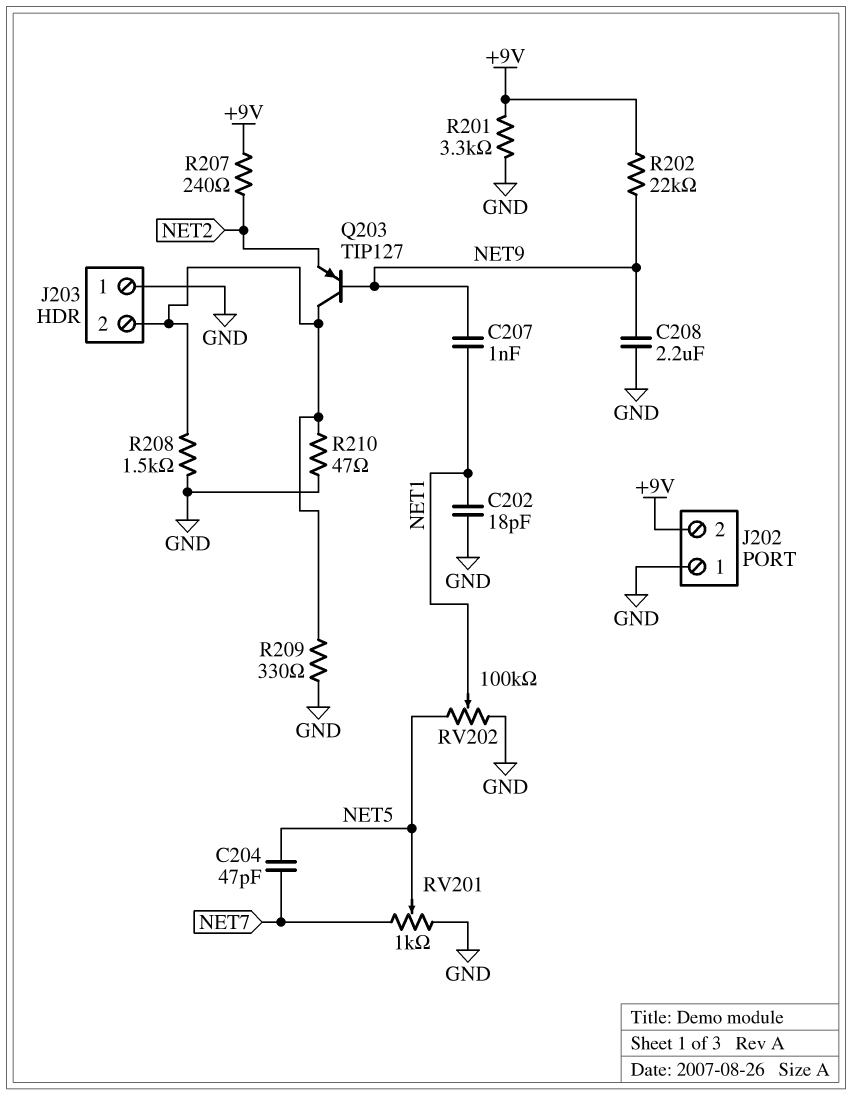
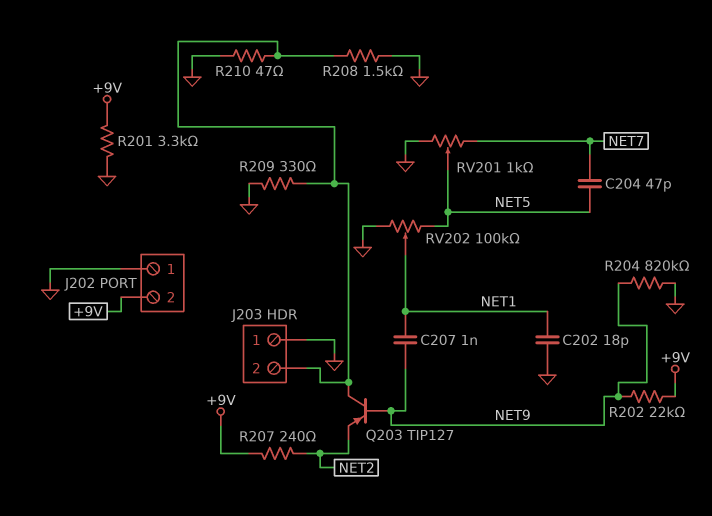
C208: 2.2uF (GND, NET9) -> none
R204: none -> 820k (GND, NET9)

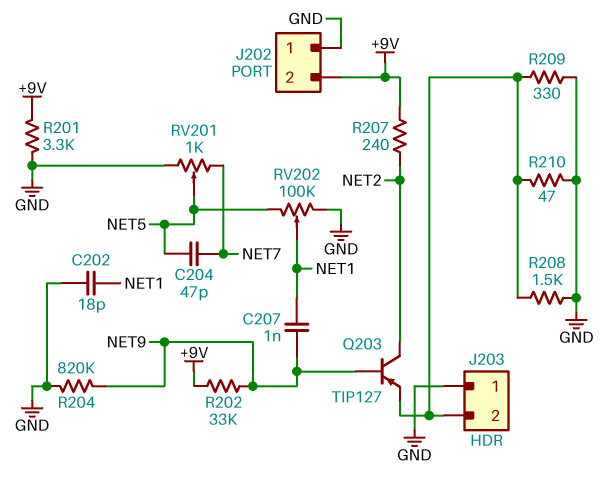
Q203: PNP TIP127 (B NET9, C J203/2, E NET2) -> PNP TIP127 (B NET9, C NET2, E J203/2)
R202: 22k (+9V, NET9) -> 33k (+9V, NET9)

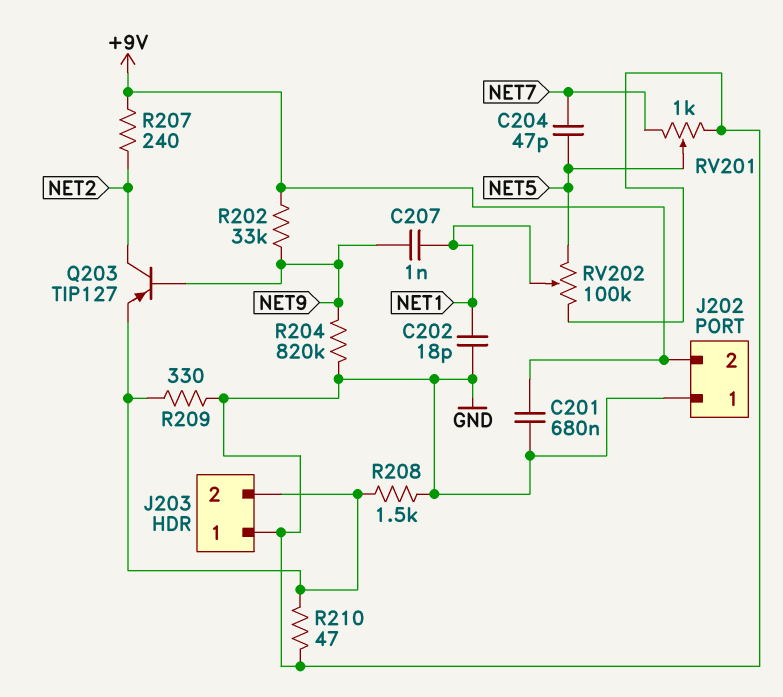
C201: none -> 680nF (+9V, GND)
R201: 3.3k (+9V, GND) -> none

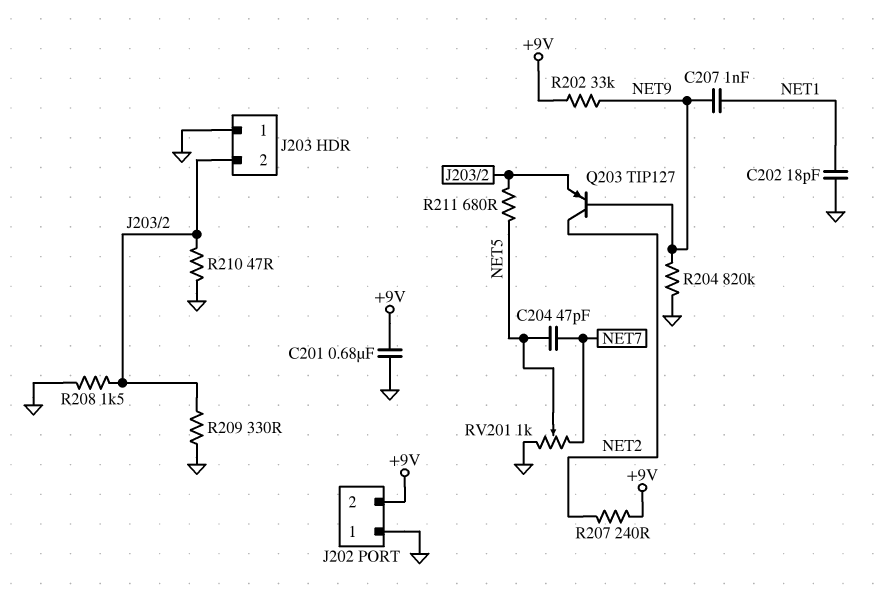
R211: none -> 680 (J203/2, NET5)
RV202: 100k (GND, NET5, wiper NET1) -> none

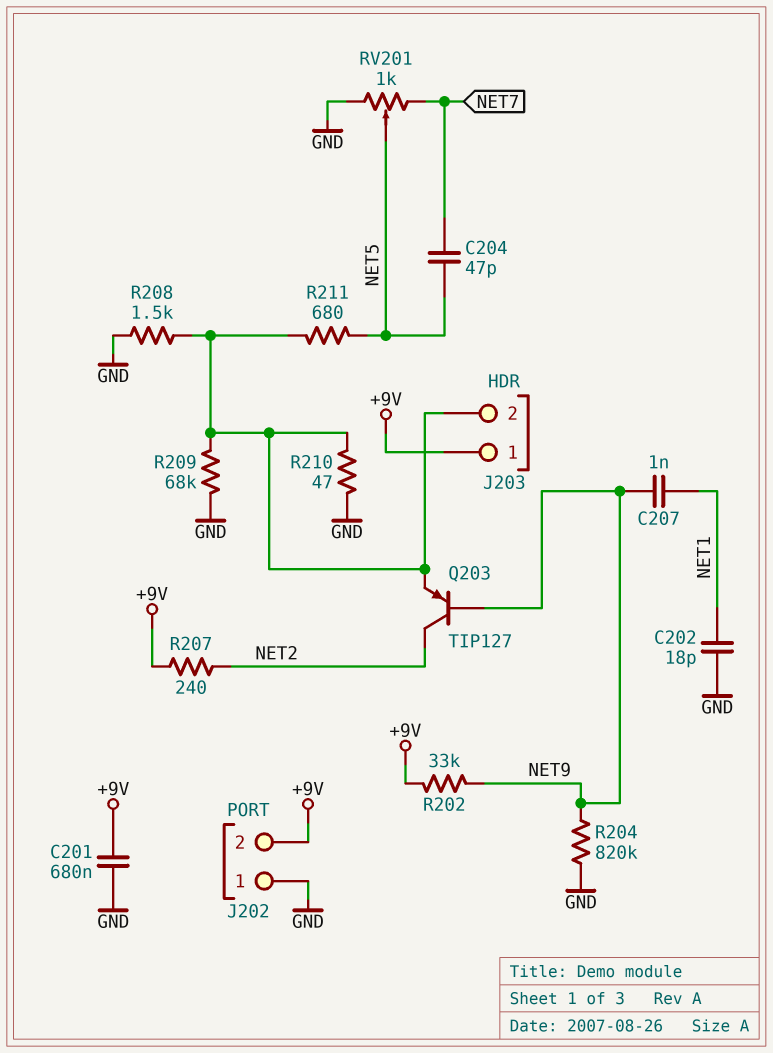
J203 pin 1: GND -> +9V
R209: 330 (GND, J203/2) -> 68k (GND, J203/2)

